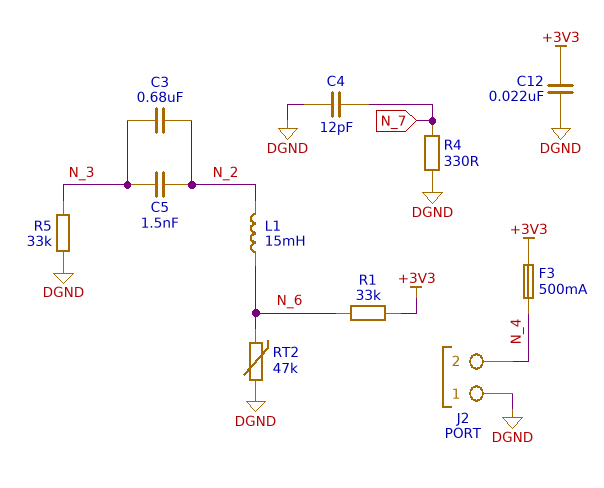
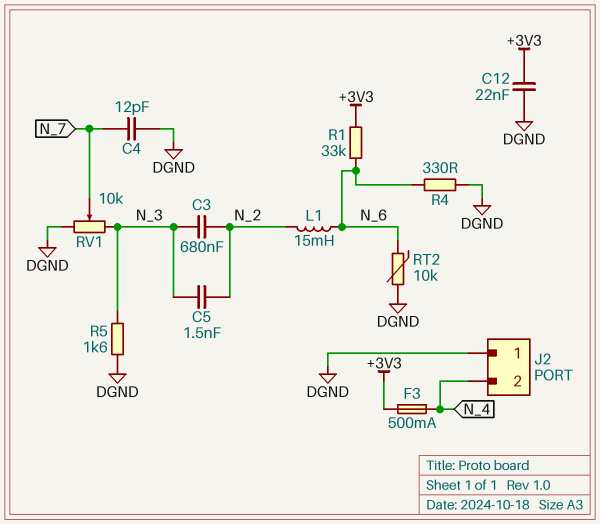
R4: 330 (DGND, N_7) -> 330 (DGND, N_6)
R5: 33k (DGND, N_3) -> 1.6k (DGND, N_3)
RT2: 47k (DGND, N_6) -> 10k (DGND, N_6)
RV1: none -> 10k (DGND, N_3, wiper N_7)

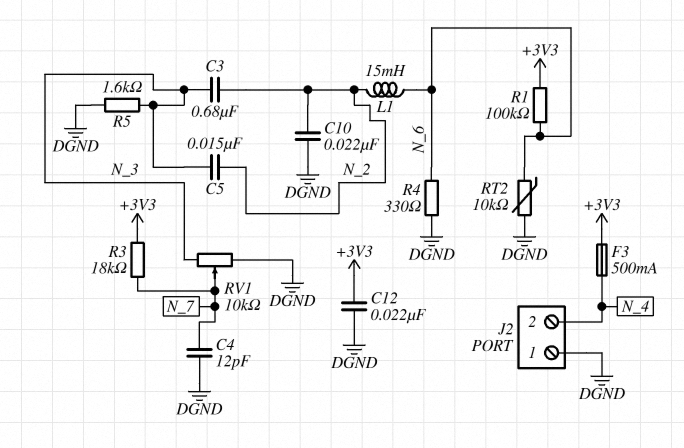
C5: 1.5nF (N_2, N_3) -> 15nF (N_2, N_3)
C10: none -> 22nF (DGND, N_2)
R1: 33k (+3V3, N_6) -> 100k (+3V3, N_6)
R3: none -> 18k (+3V3, N_7)

